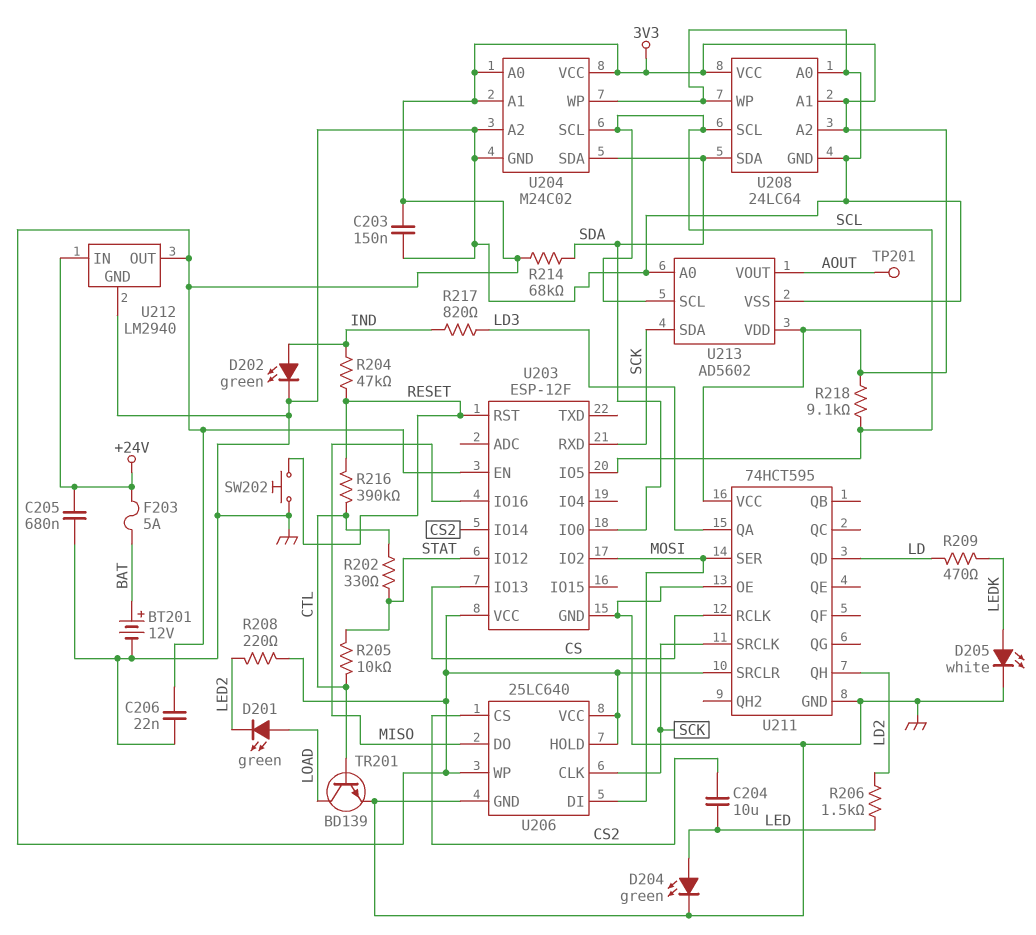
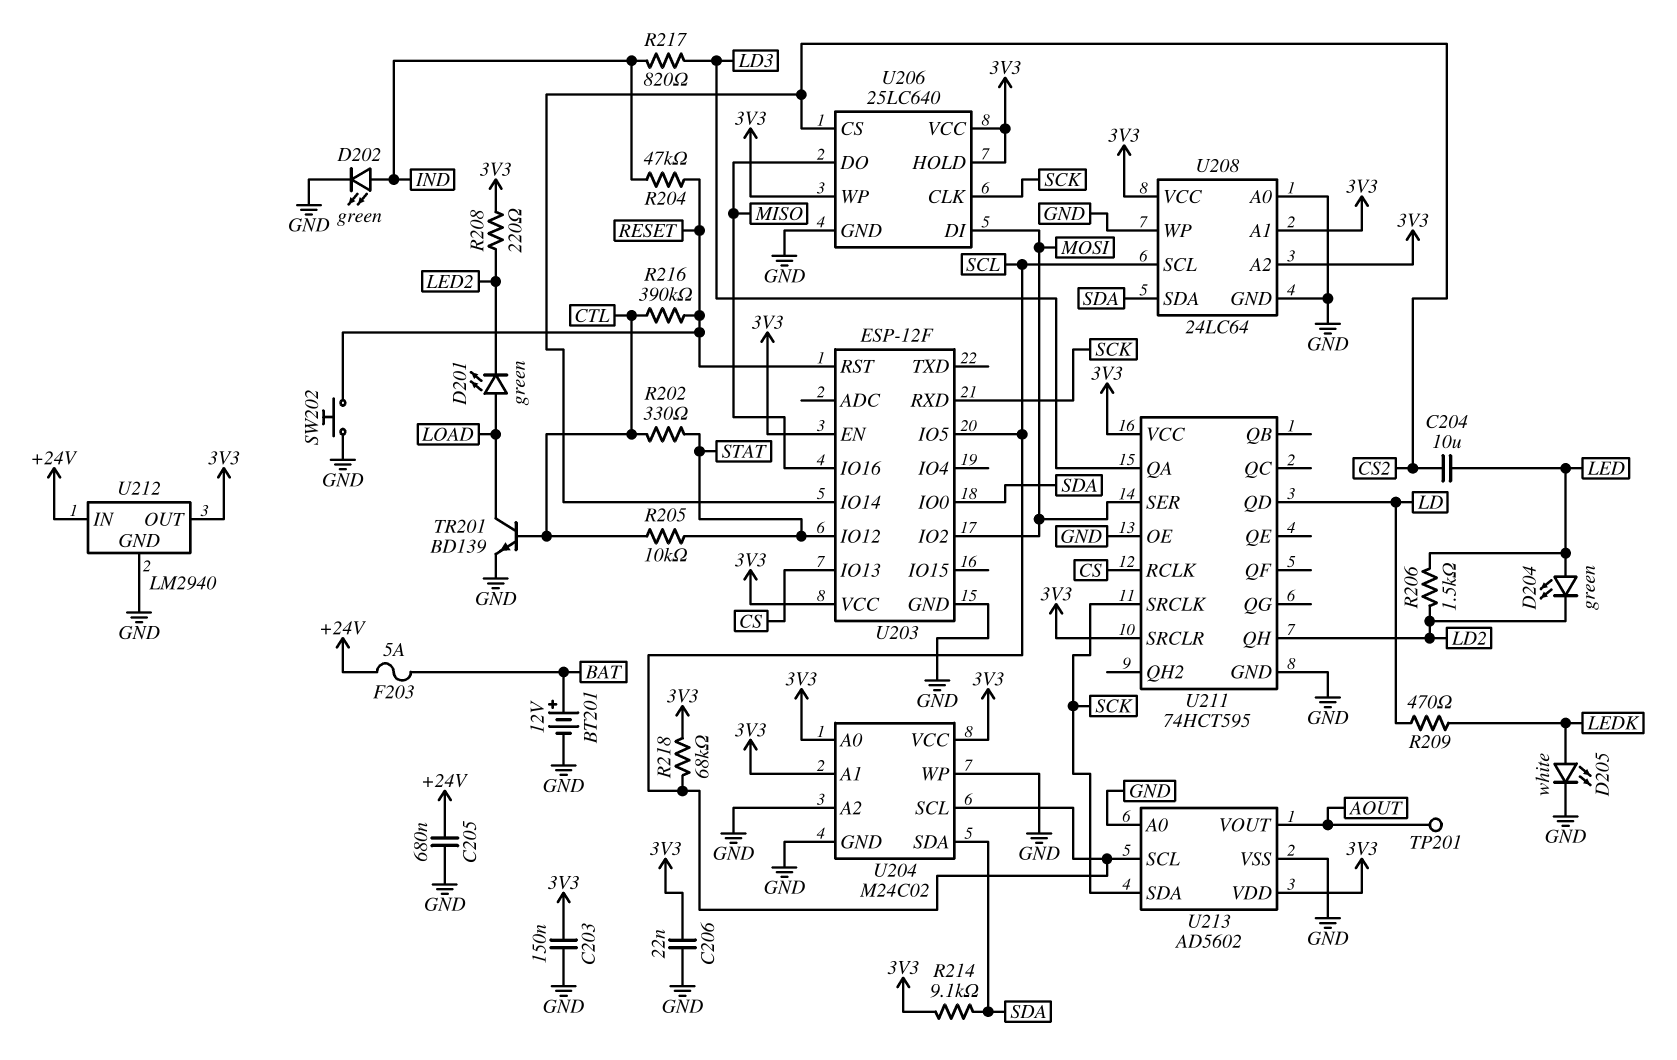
D204: LED green (A LED, K GND) -> LED green (A LED, K LD2)
R214: 68k (3V3, SDA) -> 9.1k (3V3, SDA)
R218: 9.1k (3V3, SCL) -> 68k (3V3, SCL)

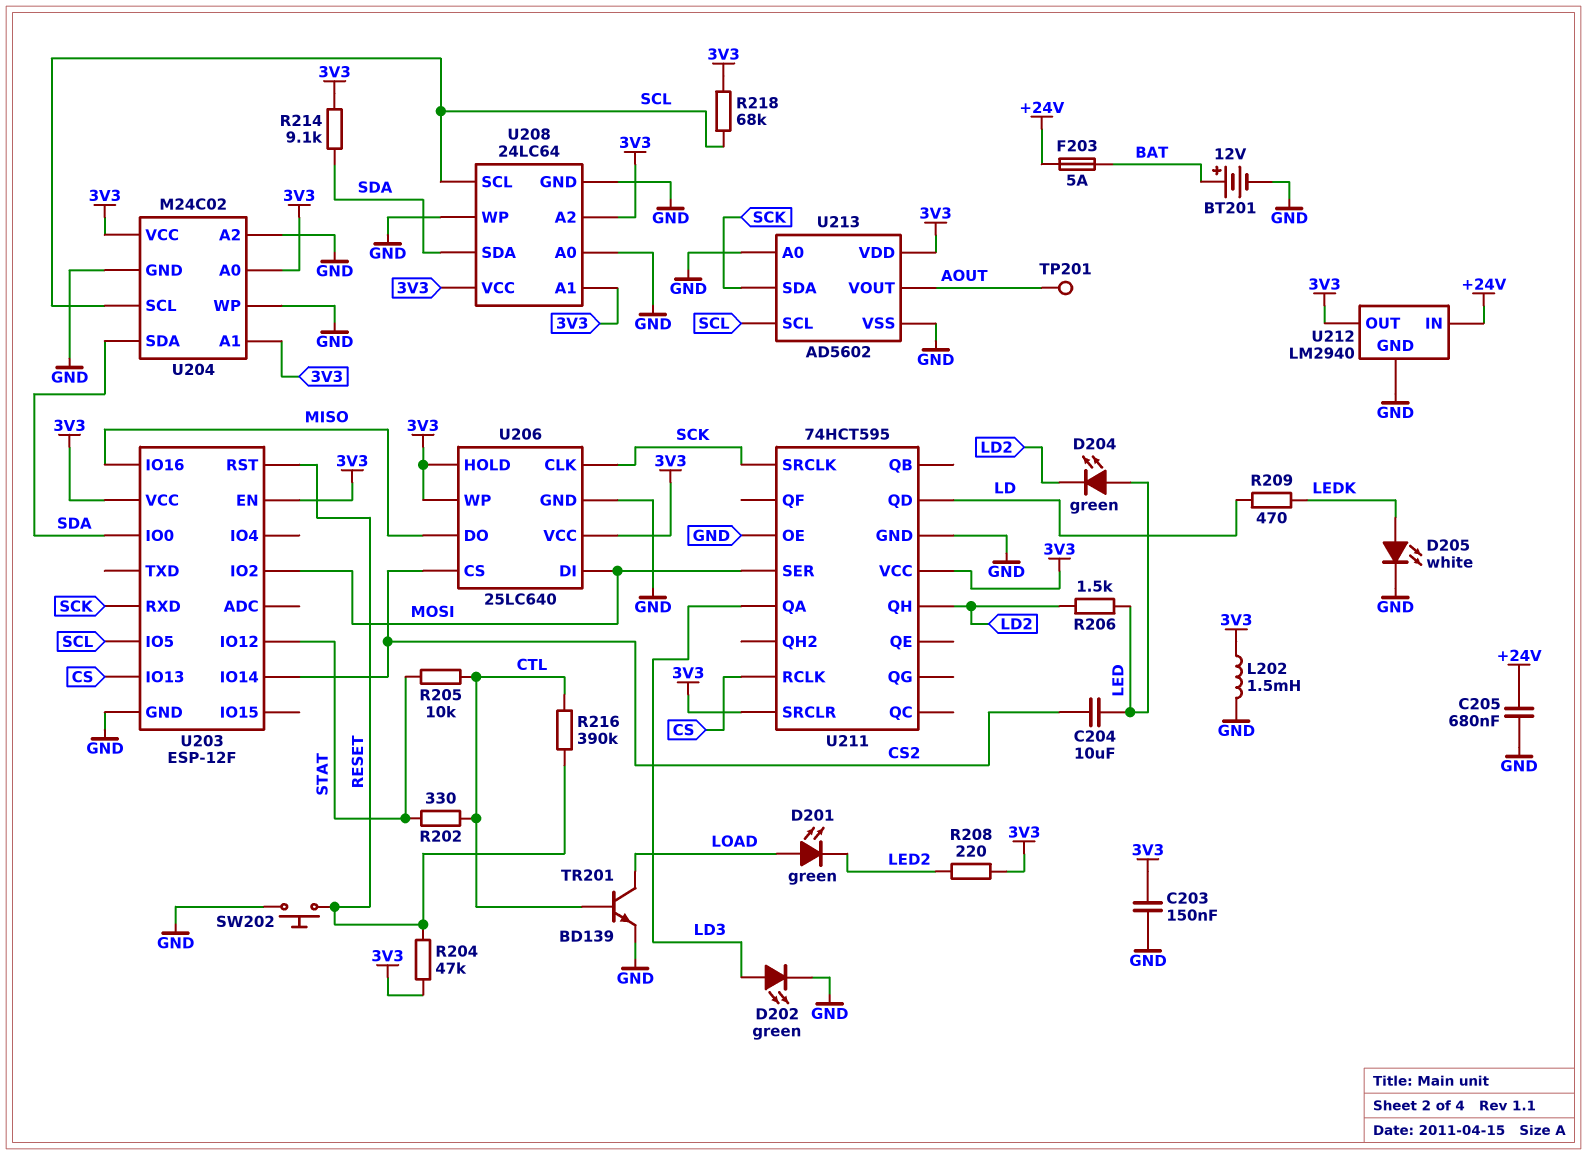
C206: 22nF (3V3, GND) -> none
D202: LED green (A IND, K GND) -> LED green (A LD3, K GND)
L202: none -> 1.5mH (3V3, GND)
R204: 47k (IND, RESET) -> 47k (3V3, RESET)
R217: 820 (IND, LD3) -> none

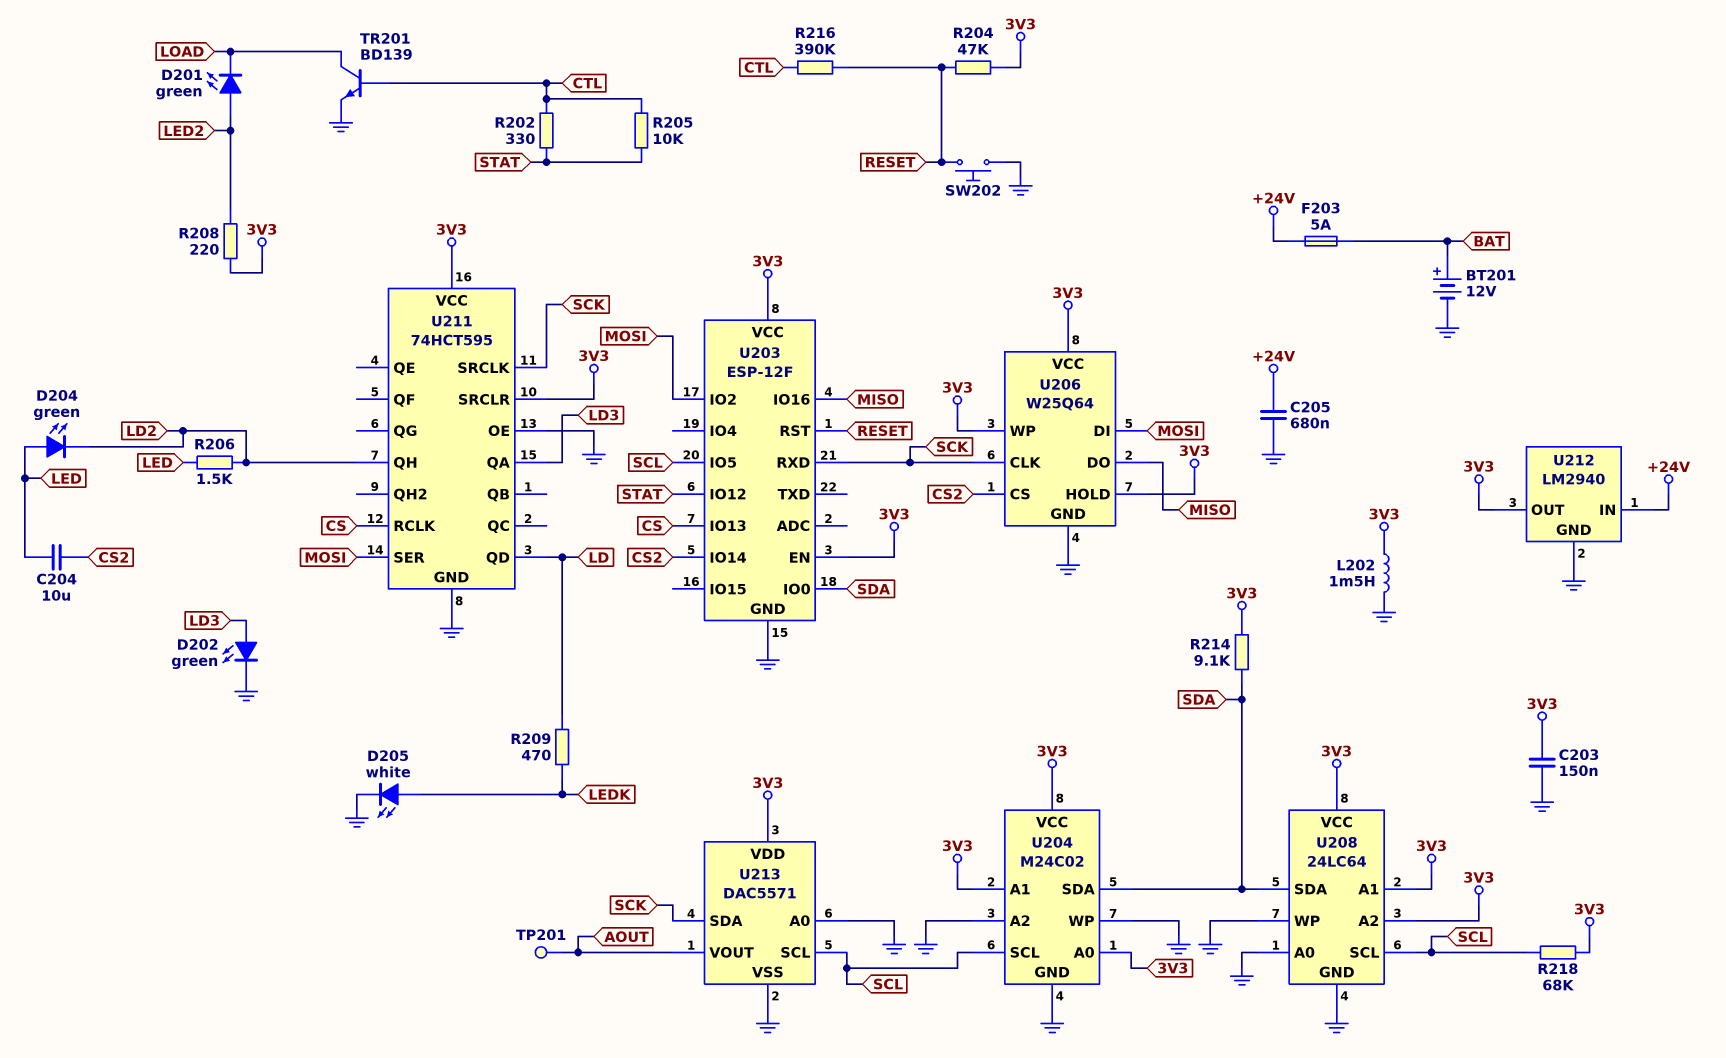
D201: LED green (A LOAD, K LED2) -> LED green (A LED2, K LOAD)
U206: 25LC640 -> W25Q64
U213: AD5602 -> DAC5571

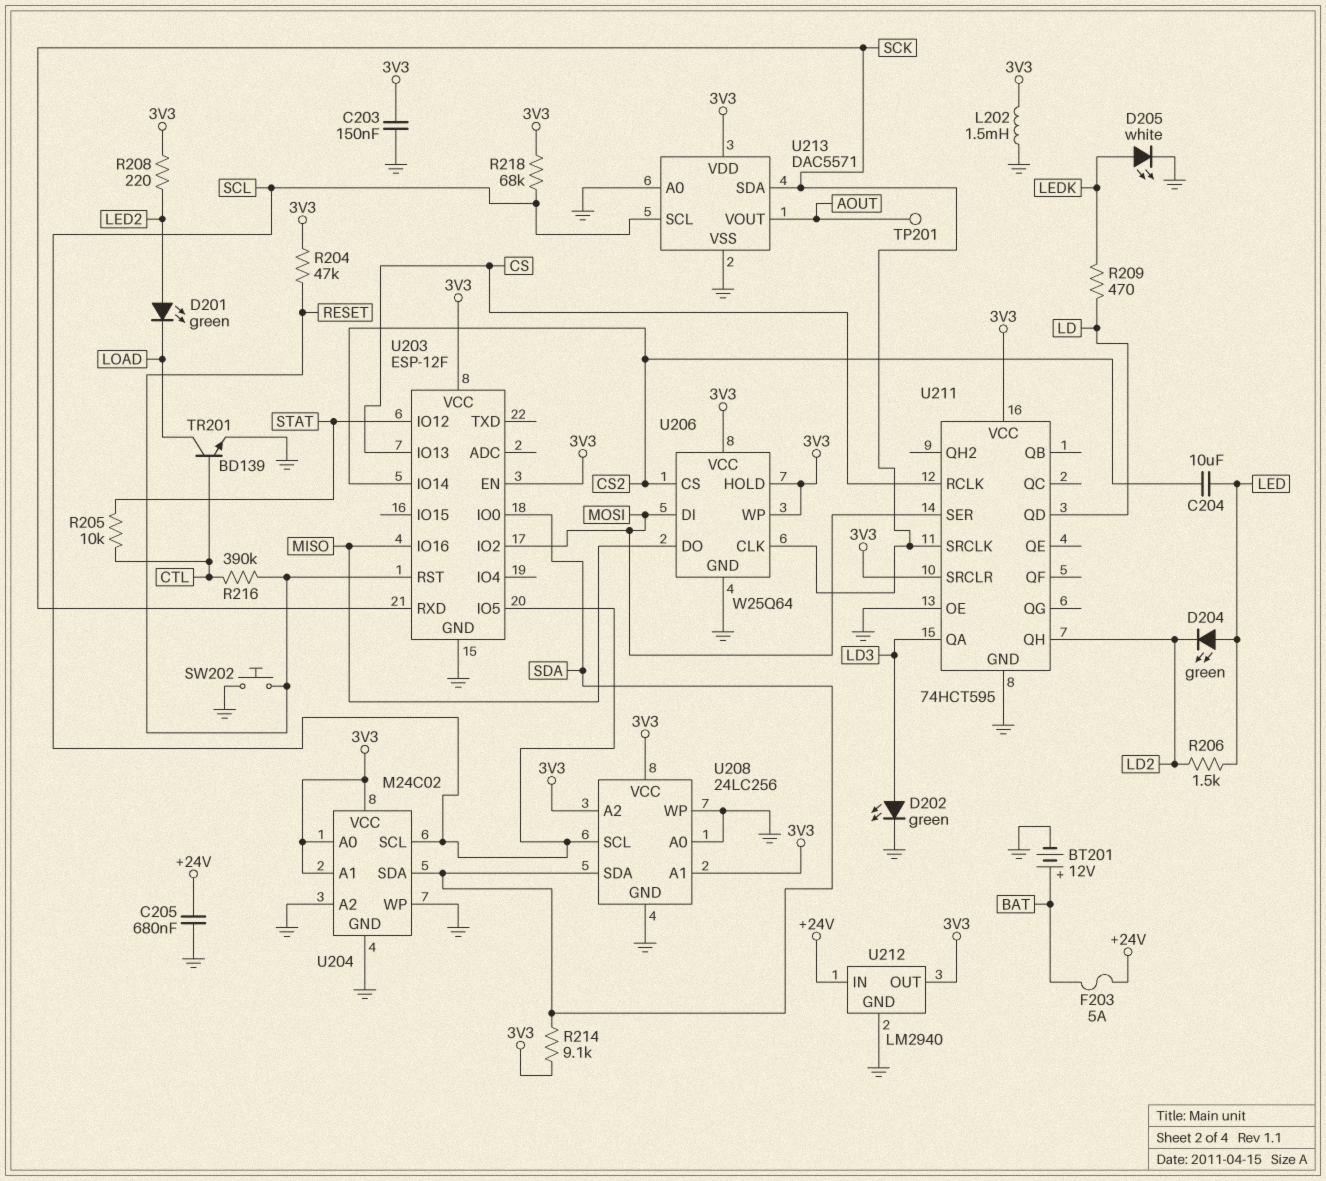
R202: 330 (CTL, STAT) -> none
U208: 24LC64 -> 24LC256

